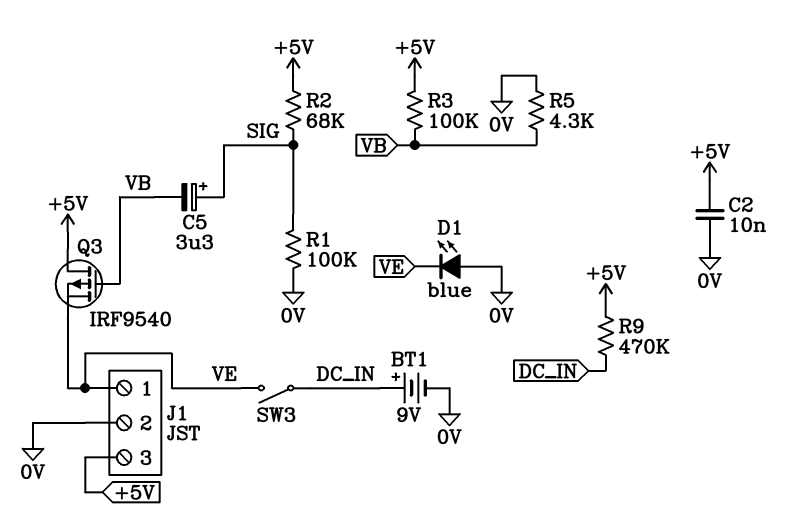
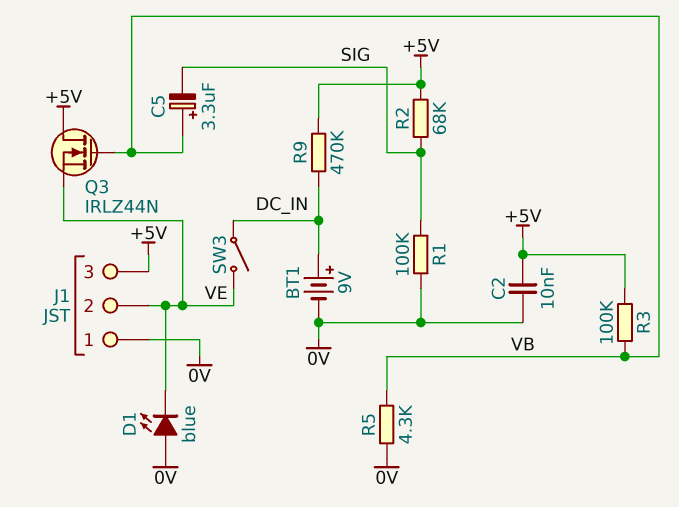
C5: 3.3uF (plus SIG, minus VB) -> 3.3uF (plus VB, minus SIG)
J1 pin 1: VE -> 0V
J1 pin 2: 0V -> VE
Q3: PMOS IRF9540 (G VB, D +5V, S VE) -> NMOS IRLZ44N (G VB, D +5V, S VE)

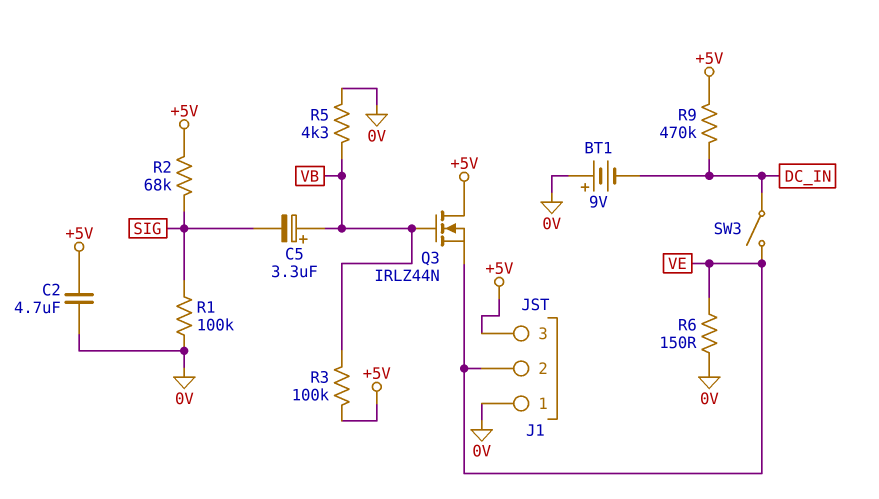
BT1: 9V (plus DC_IN, minus 0V) -> 9V (plus 0V, minus DC_IN)
C2: 10nF (+5V, 0V) -> 4.7uF (+5V, 0V)
D1: LED blue (A 0V, K VE) -> none
R6: none -> 150 (0V, VE)

